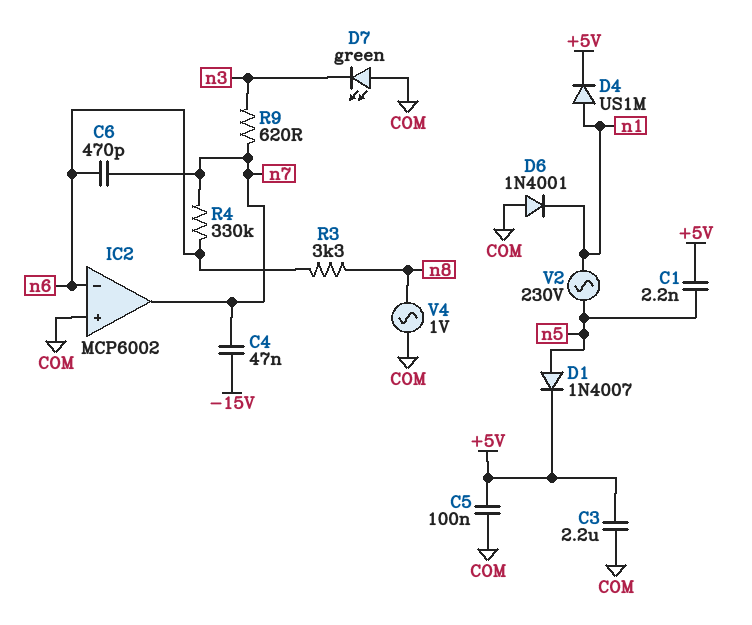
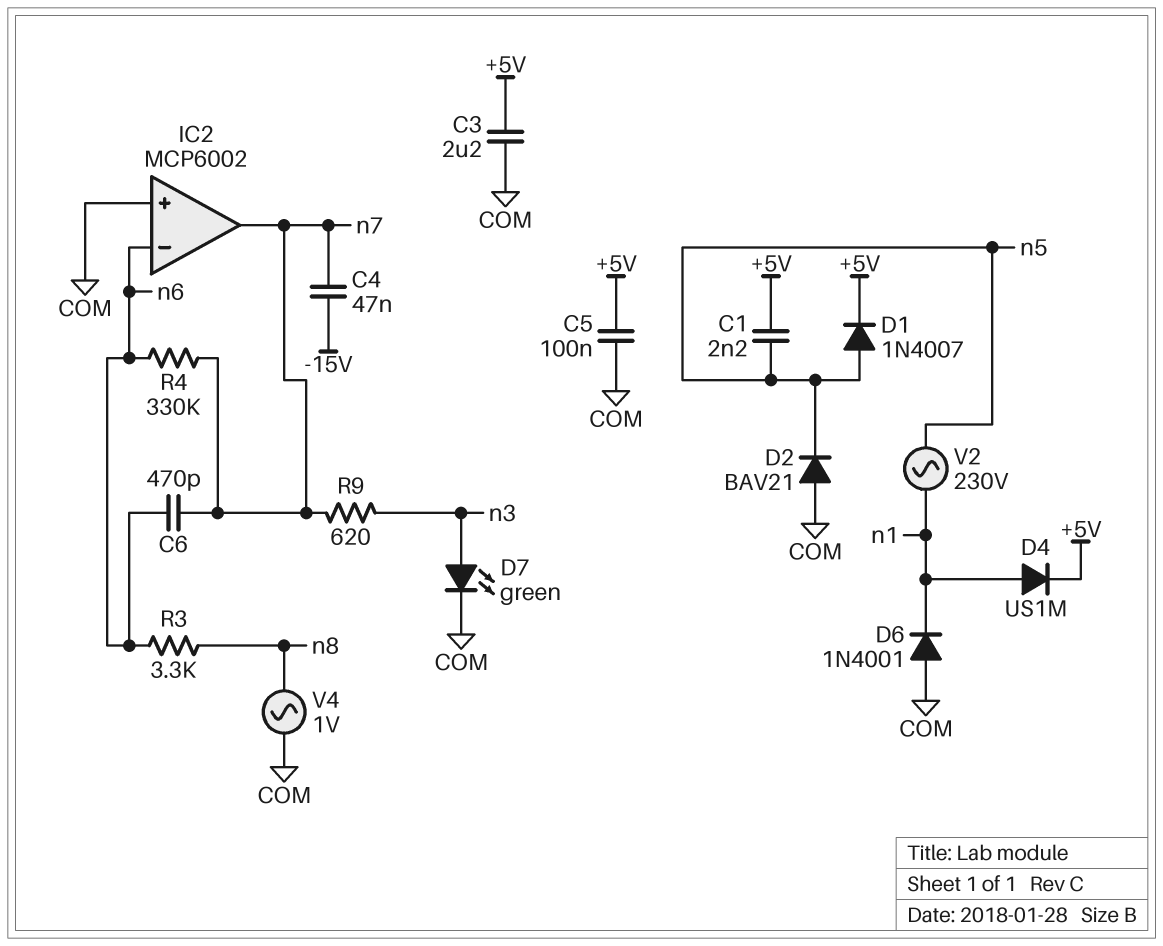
D2: none -> diode BAV21 (A COM, K n5)
D7: LED green (A COM, K n3) -> LED green (A n3, K COM)

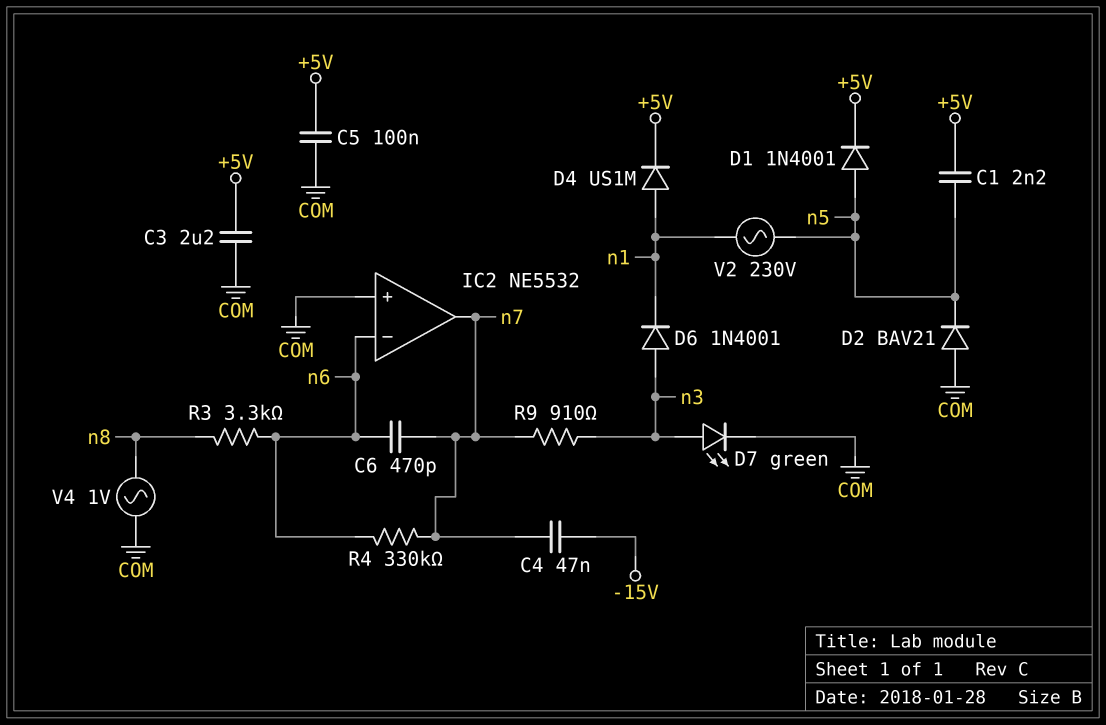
D1: diode 1N4007 (A n5, K +5V) -> diode 1N4001 (A n5, K +5V)
D6: diode 1N4001 (A COM, K n1) -> diode 1N4001 (A n3, K n1)
IC2: MCP6002 -> NE5532
R9: 620 (n3, n7) -> 910 (n3, n7)

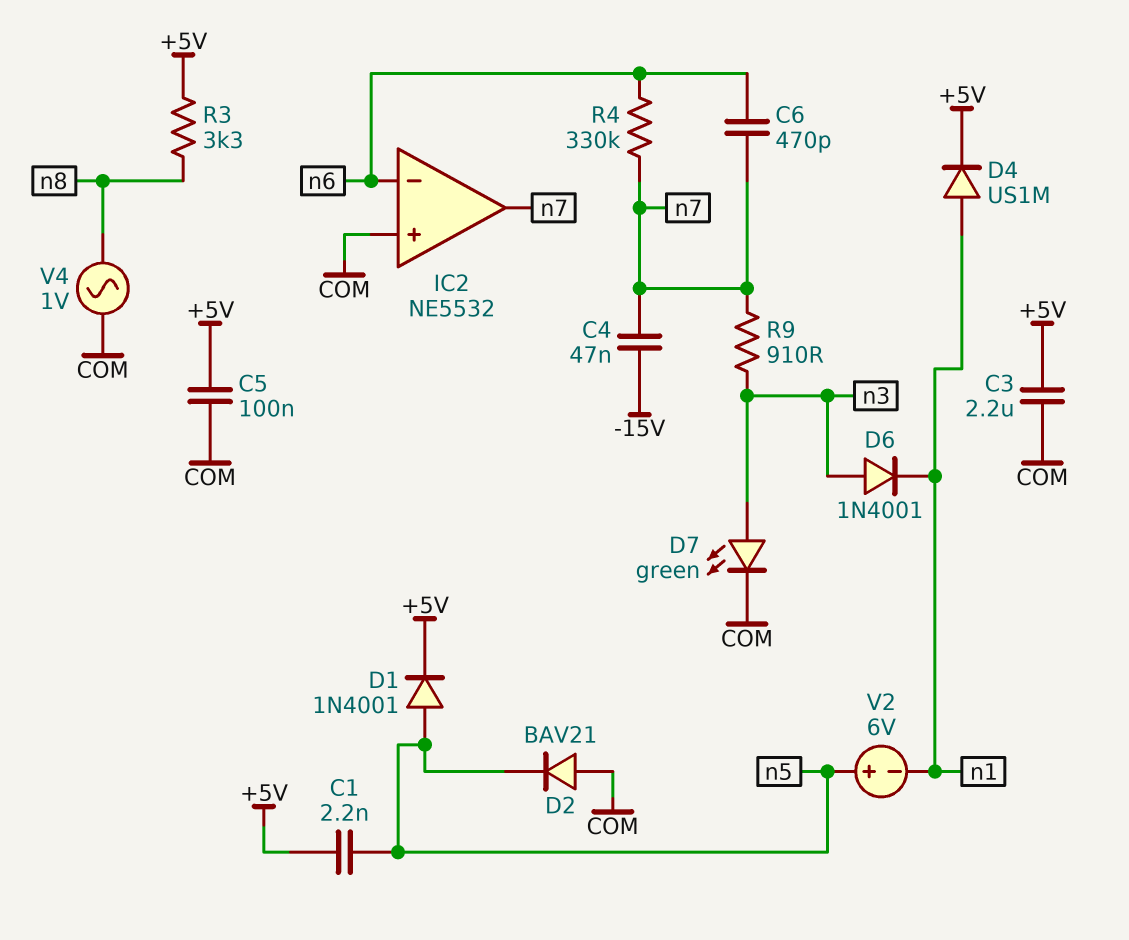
R3: 3.3k (n6, n8) -> 3.3k (+5V, n8)
V2: AC 230V (n1, n5) -> 6V (plus n5, minus n1)

